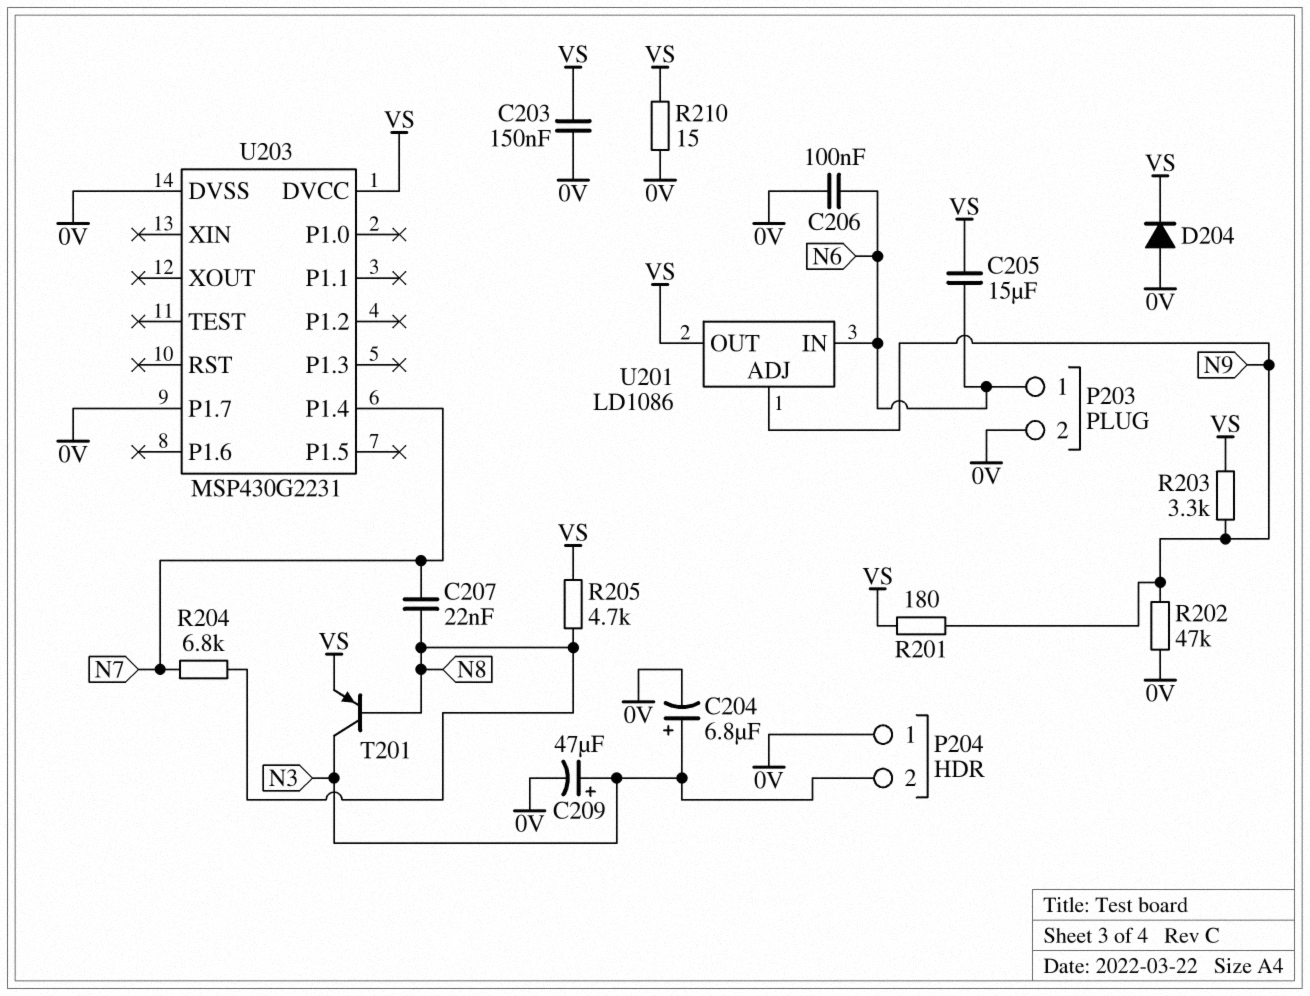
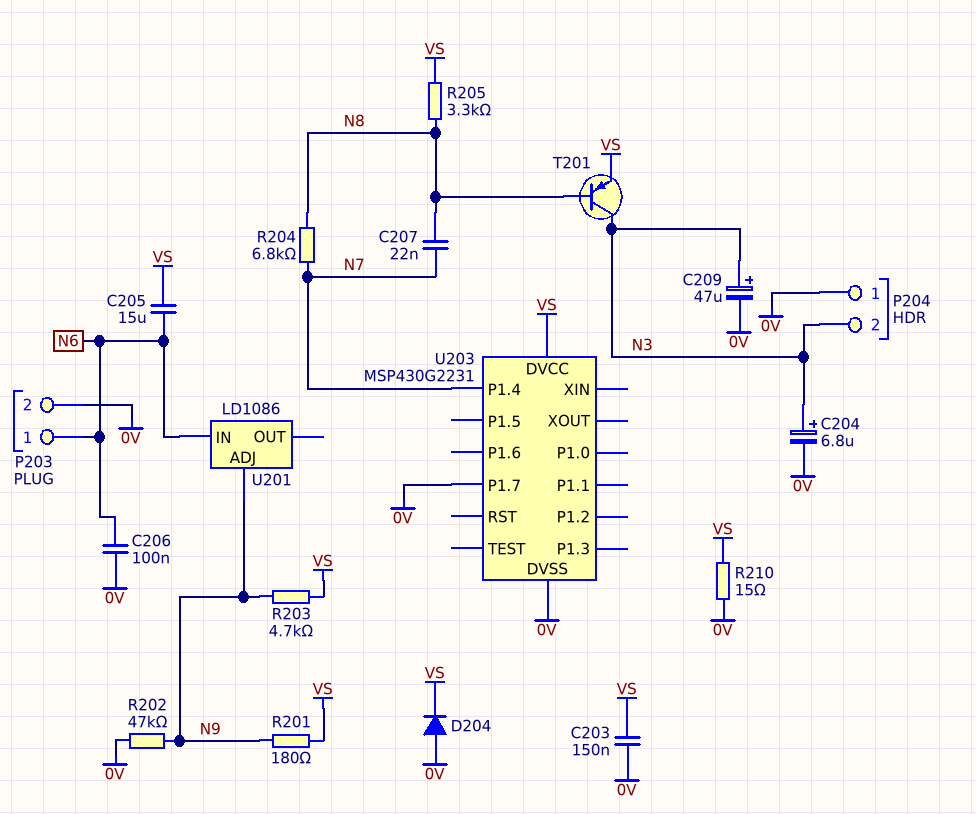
R203: 3.3k (N9, VS) -> 4.7k (N9, VS)
R205: 4.7k (N8, VS) -> 3.3k (N8, VS)
U201 pin OUT: VS -> none

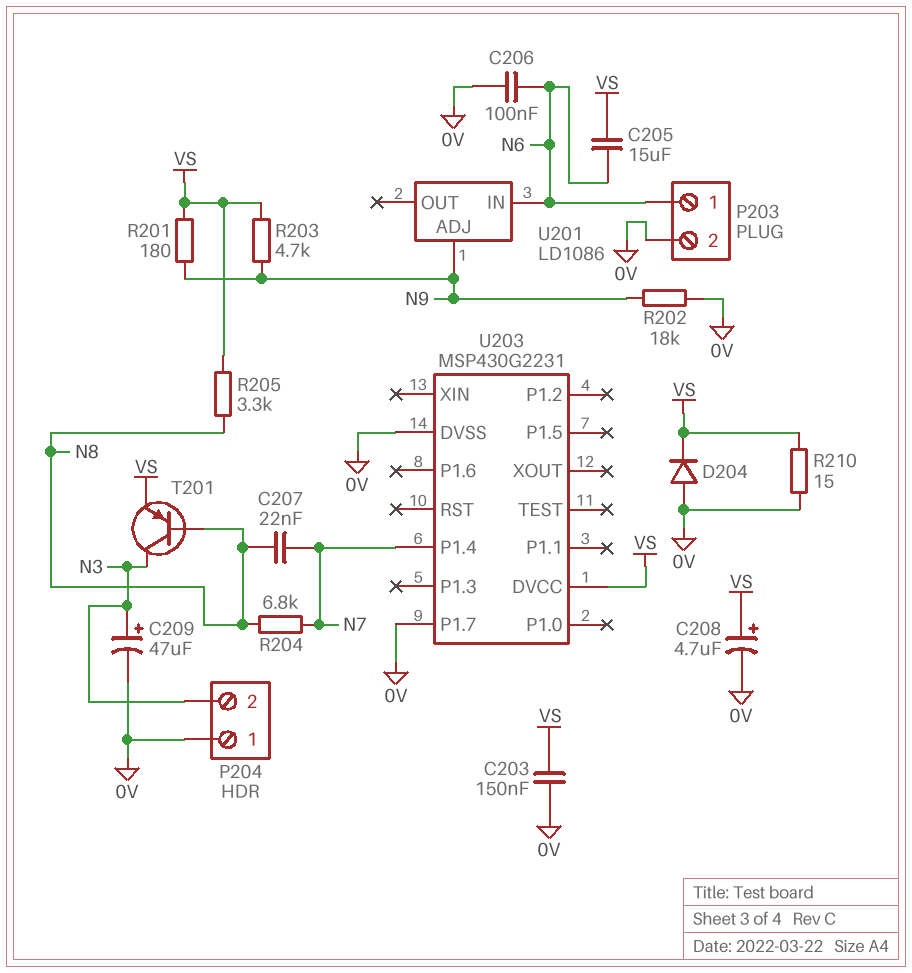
C204: 6.8uF (plus N3, minus 0V) -> none
C208: none -> 4.7uF (plus VS, minus 0V)
R202: 47k (0V, N9) -> 18k (0V, N9)

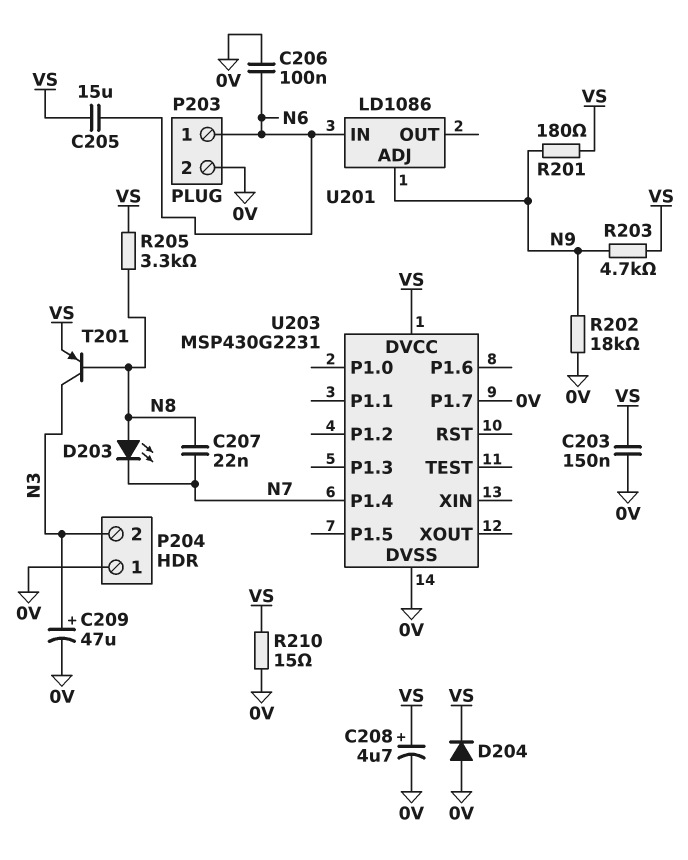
D203: none -> LED (A N8, K N7)
R204: 6.8k (N7, N8) -> none

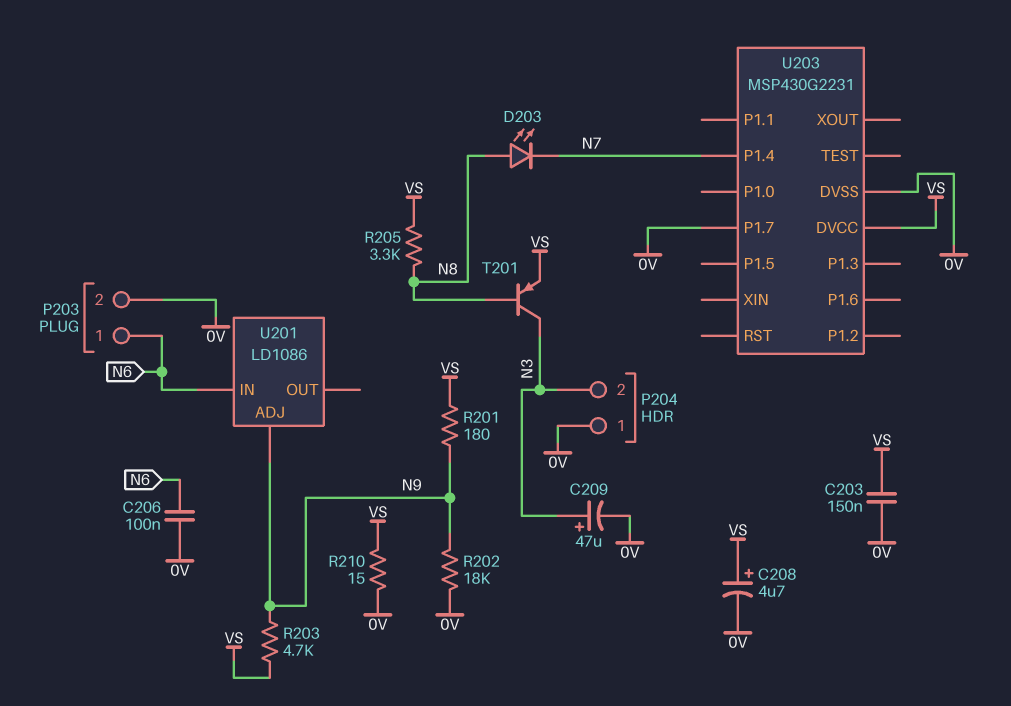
C205: 15uF (N6, VS) -> none
C207: 22nF (N7, N8) -> none
D204: diode (A 0V, K VS) -> none

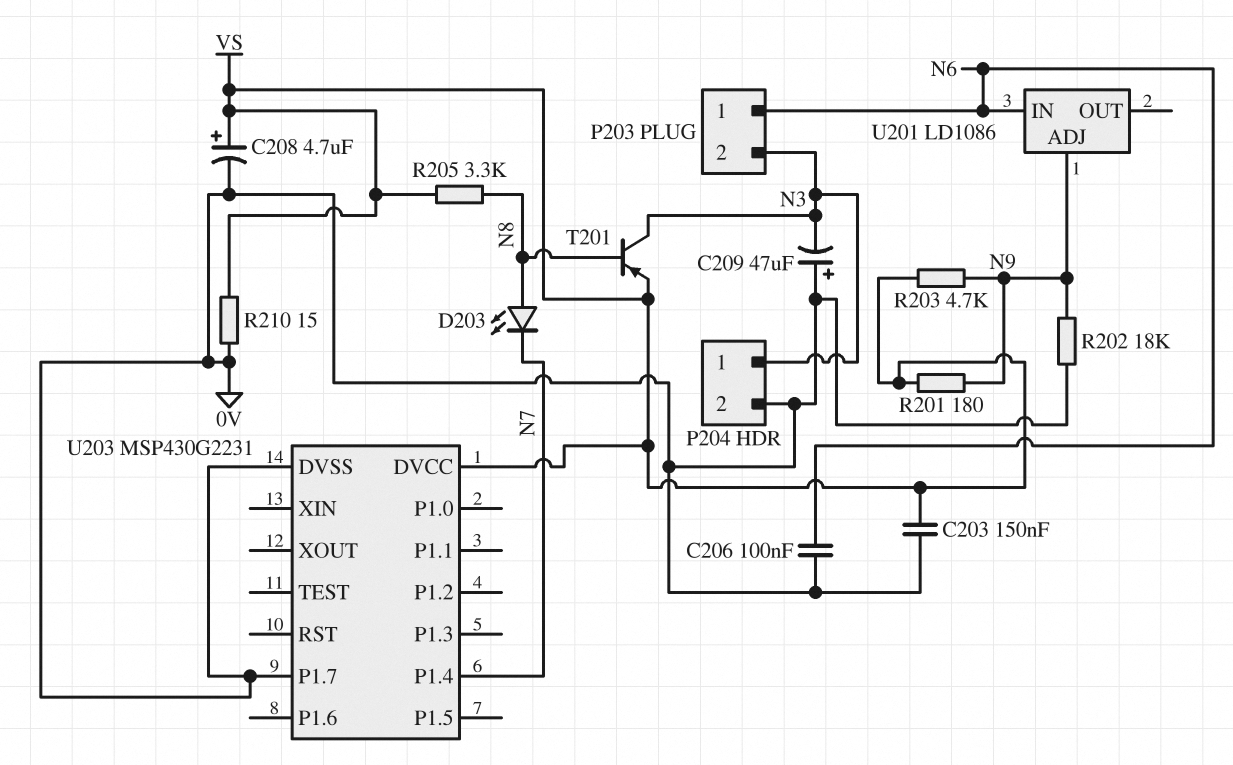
C209: 47uF (plus N3, minus 0V) -> 47uF (plus 0V, minus N3)
P203 pin 2: 0V -> N3
P204 pin 1: 0V -> N3
P204 pin 2: N3 -> 0V

